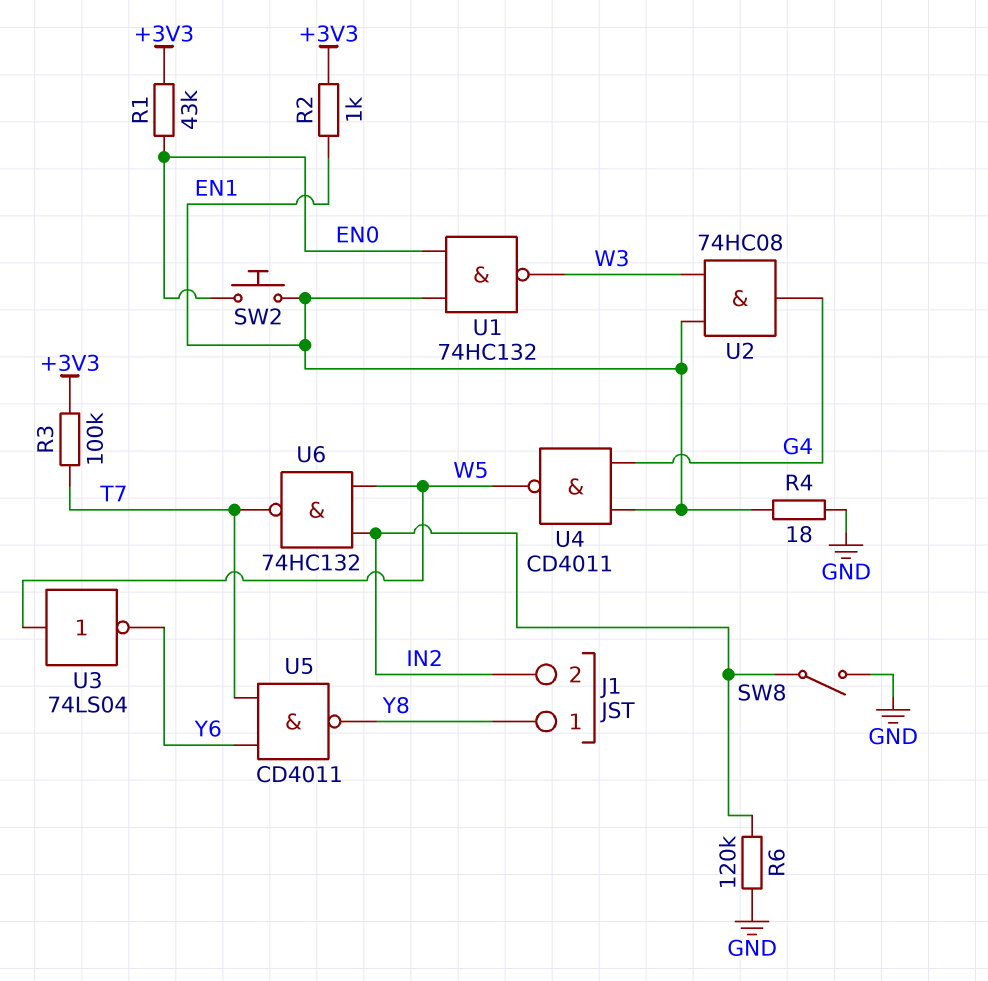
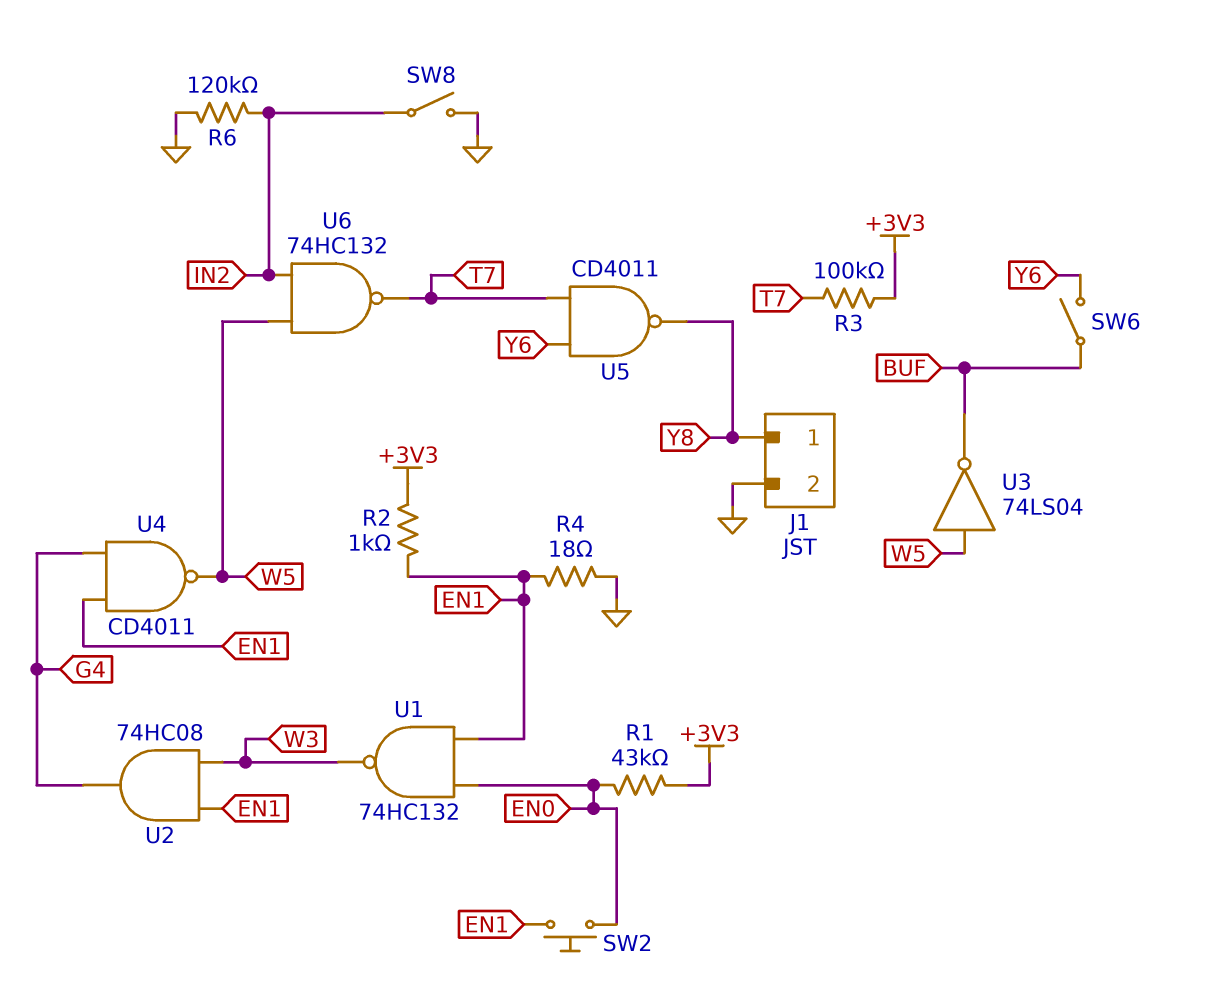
J1 pin 2: IN2 -> GND
SW6: none -> switch (BUF, Y6)
U3: NOT 74LS04 (in W5, out Y6) -> NOT 74LS04 (in W5, out BUF)

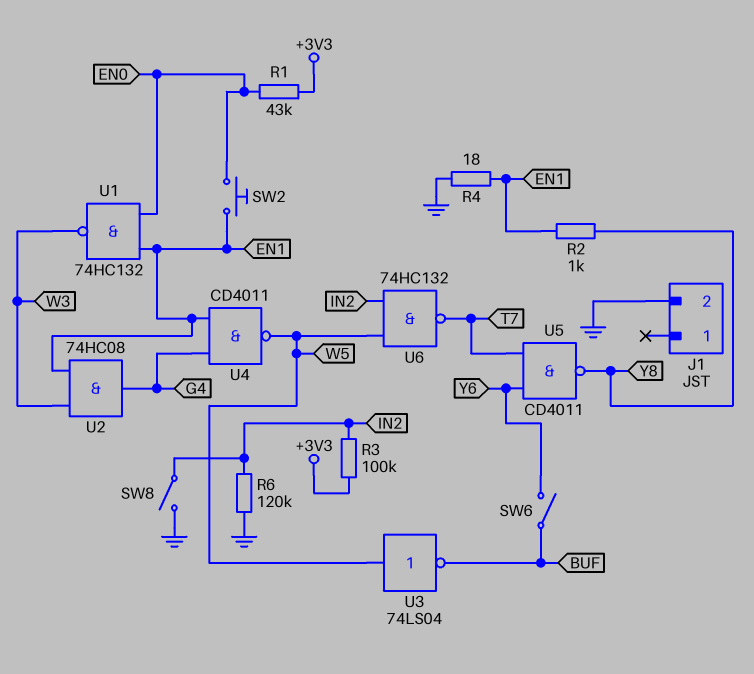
J1 pin 1: Y8 -> none
R2: 1k (+3V3, EN1) -> 1k (EN1, Y8)
R3: 100k (+3V3, T7) -> 100k (+3V3, IN2)

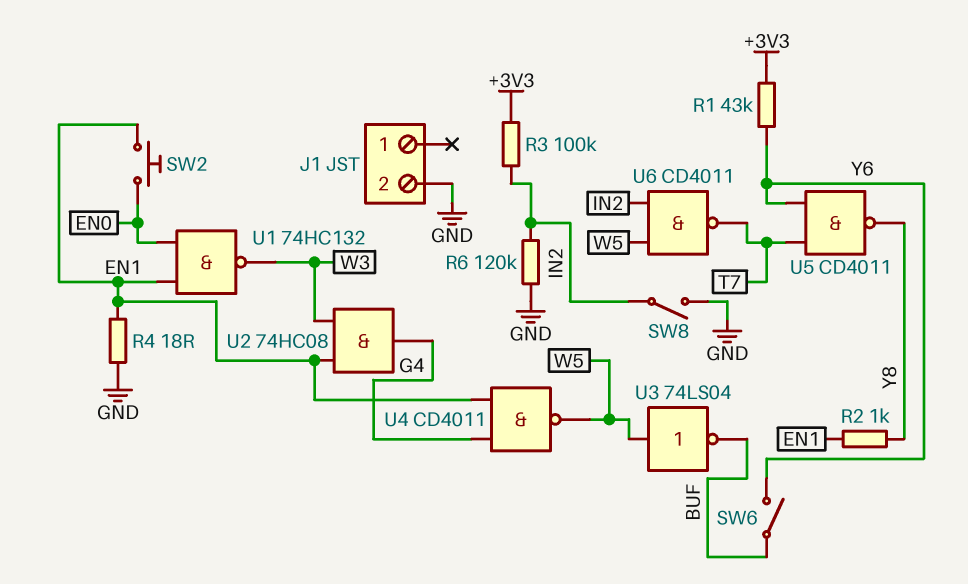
R1: 43k (+3V3, EN0) -> 43k (+3V3, Y6)
U6: NAND 74HC132 (in IN2, in W5, out T7) -> NAND CD4011 (in IN2, in W5, out T7)

